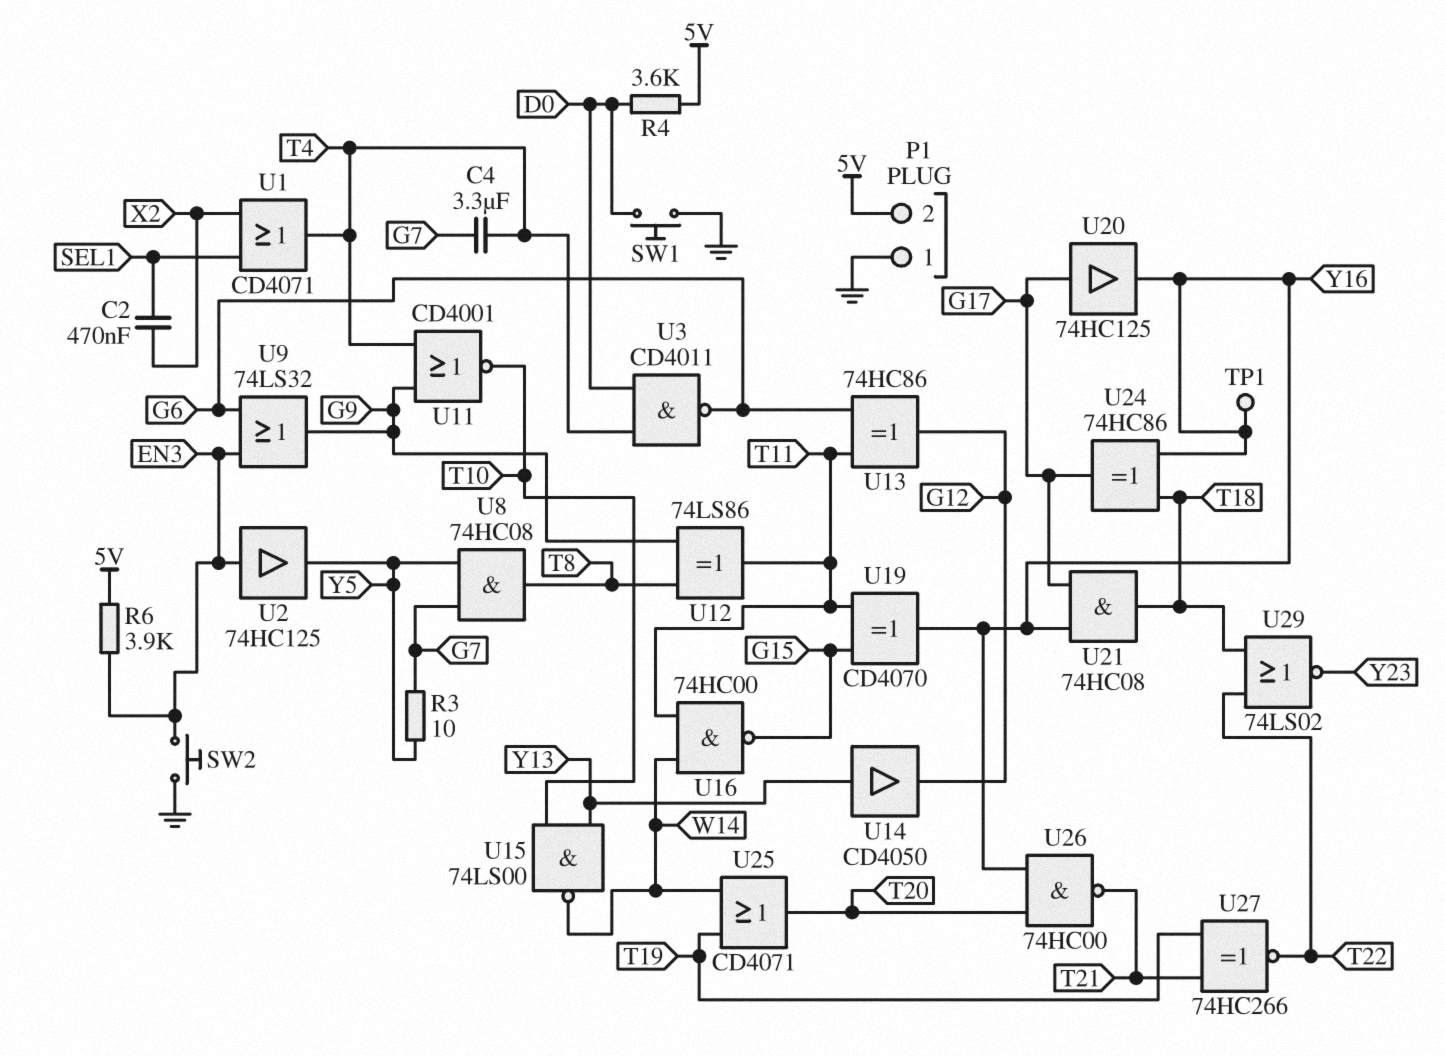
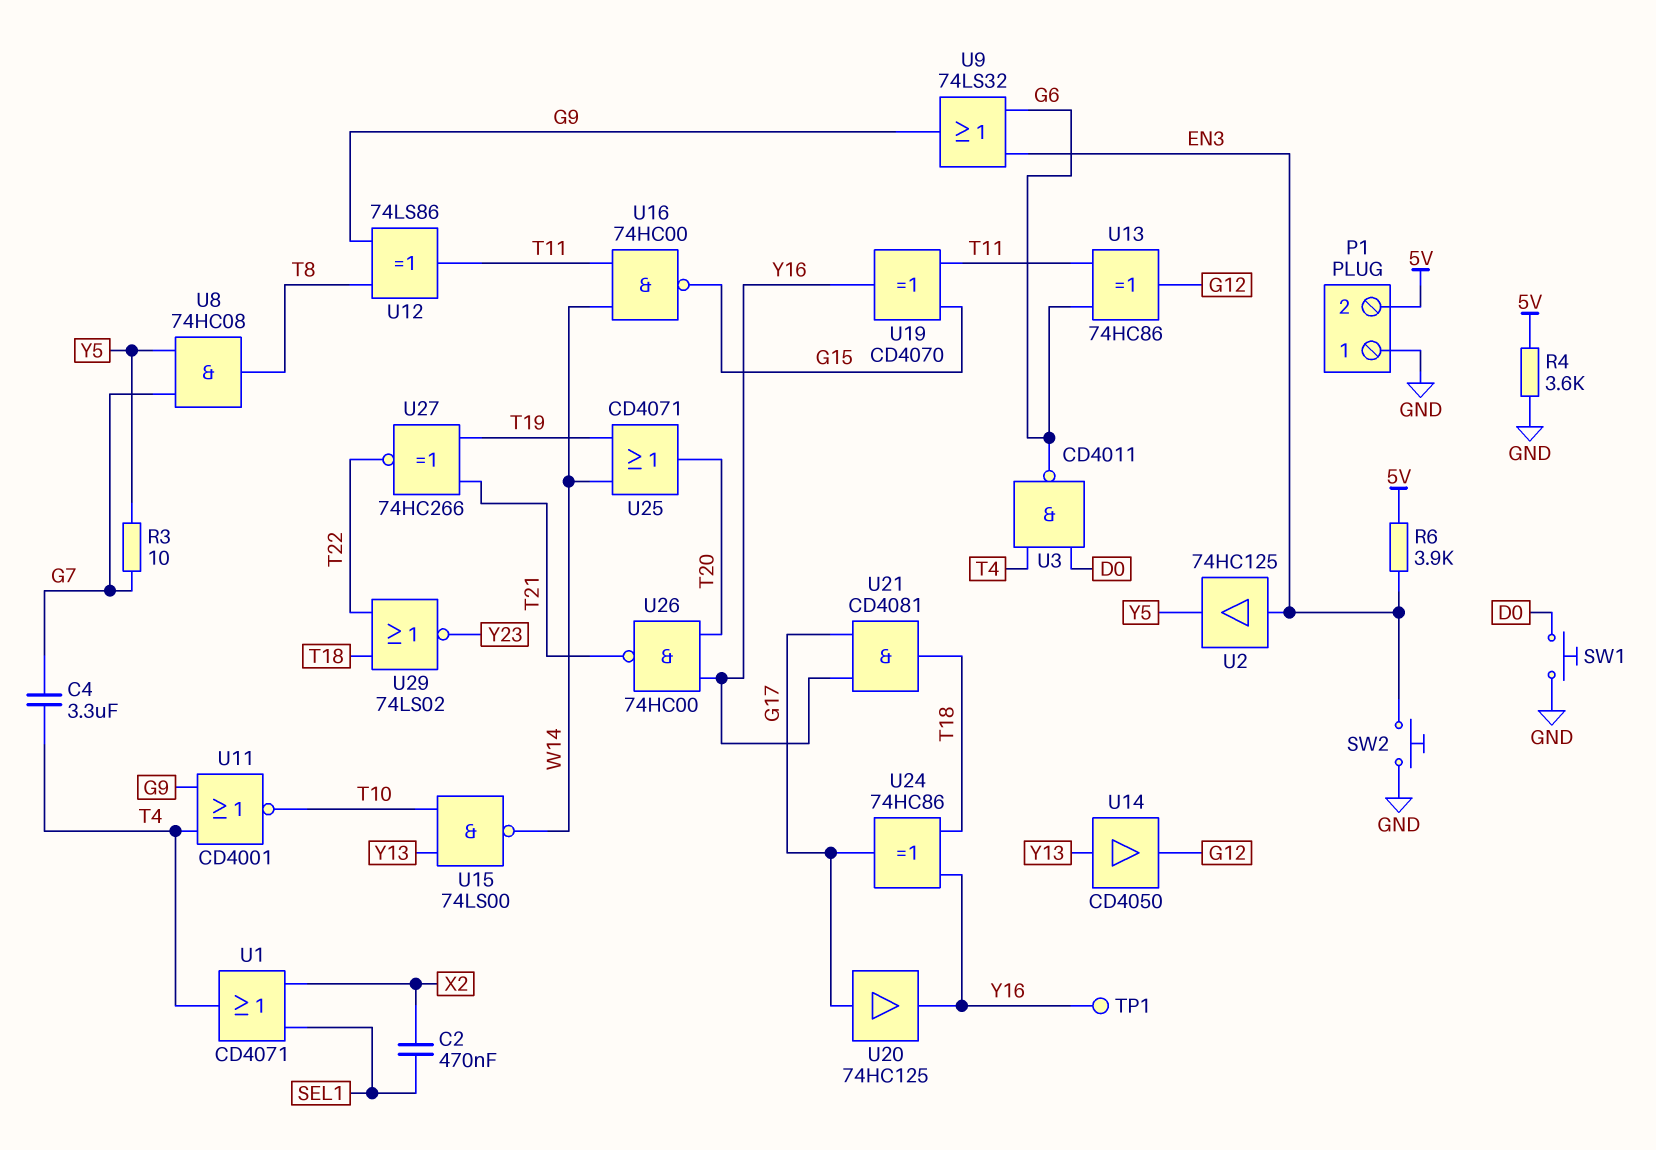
R4: 3.6k (5V, D0) -> 3.6k (5V, GND)
U21: AND 74HC08 (in G17, in Y16, out T18) -> AND CD4081 (in G17, in Y16, out T18)

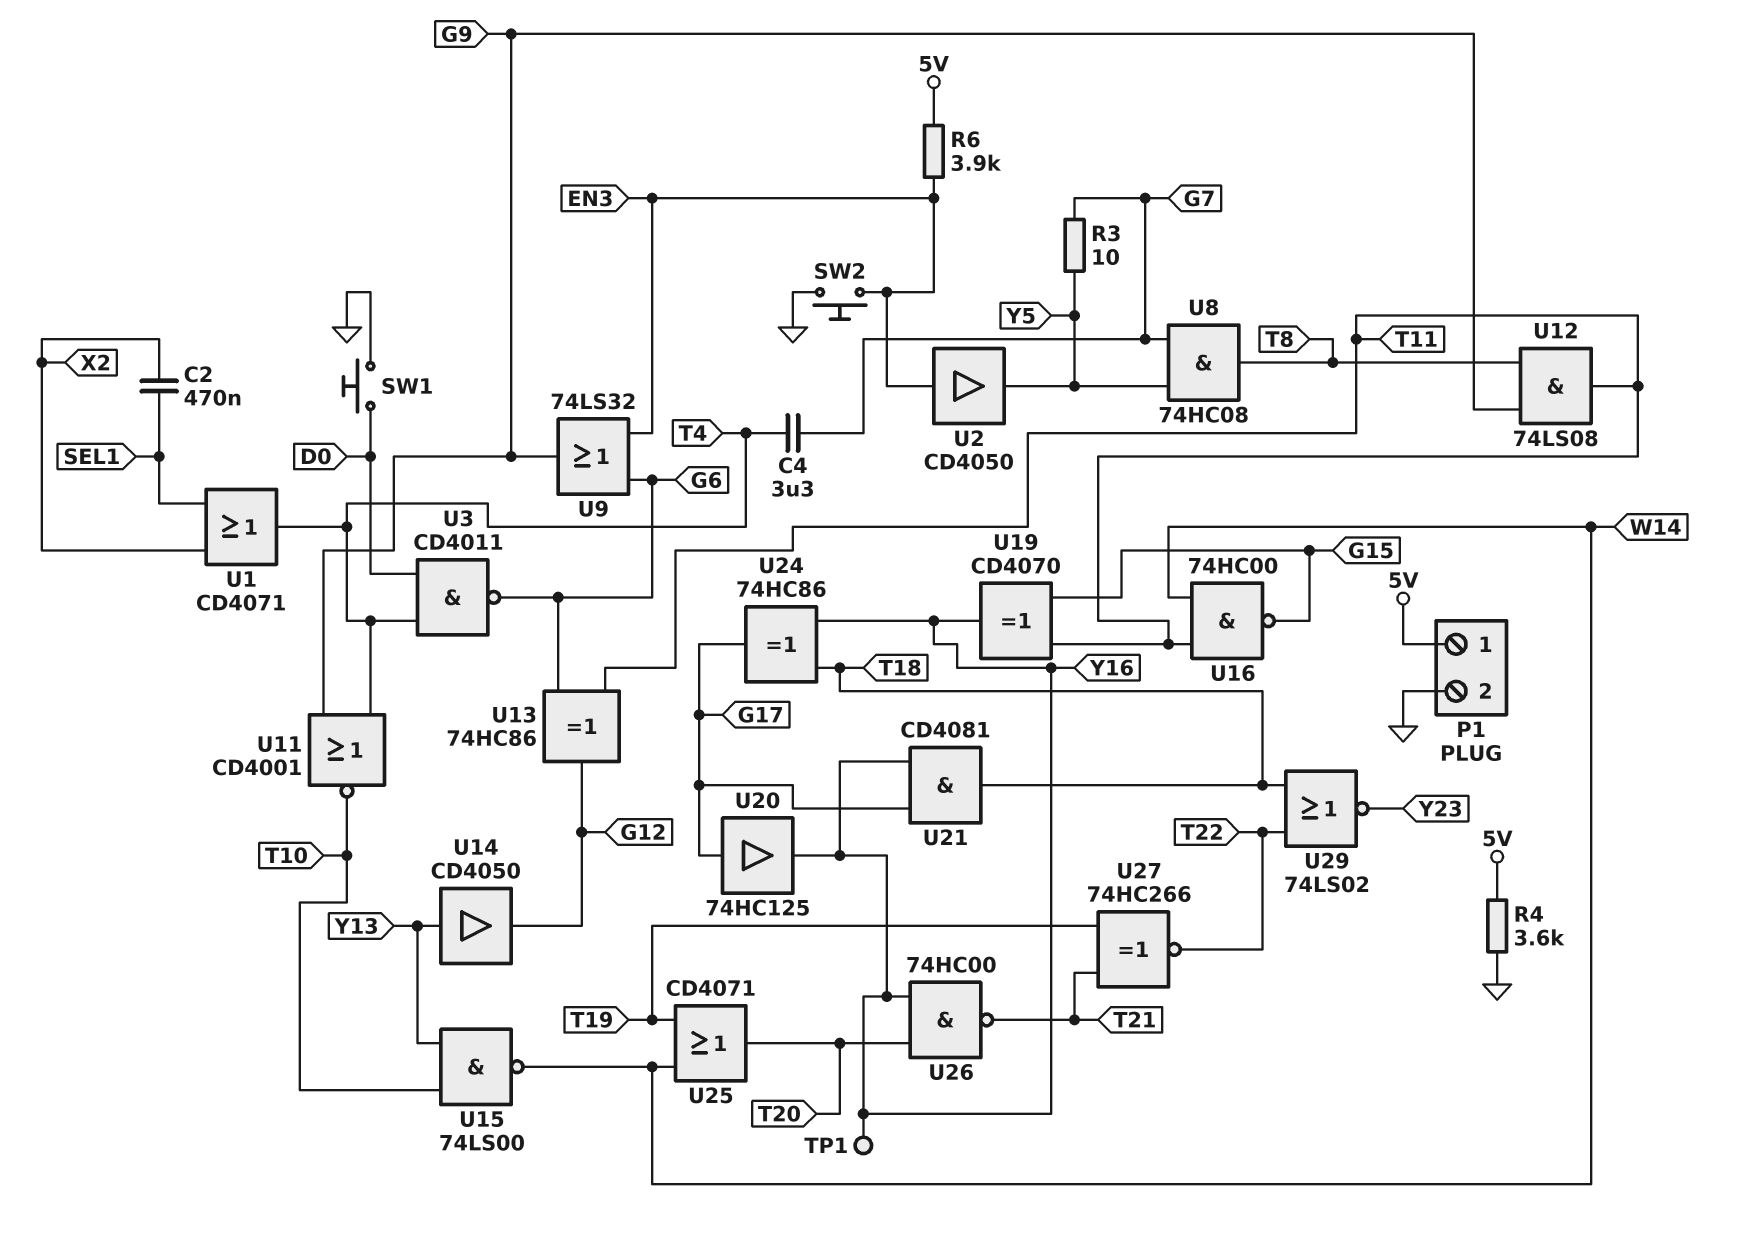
P1 pin 1: GND -> 5V
P1 pin 2: 5V -> GND
U2: buffer 74HC125 (in EN3, out Y5) -> buffer CD4050 (in EN3, out Y5)
U12: XOR 74LS86 (in G9, in T8, out T11) -> AND 74LS08 (in G9, in T8, out T11)

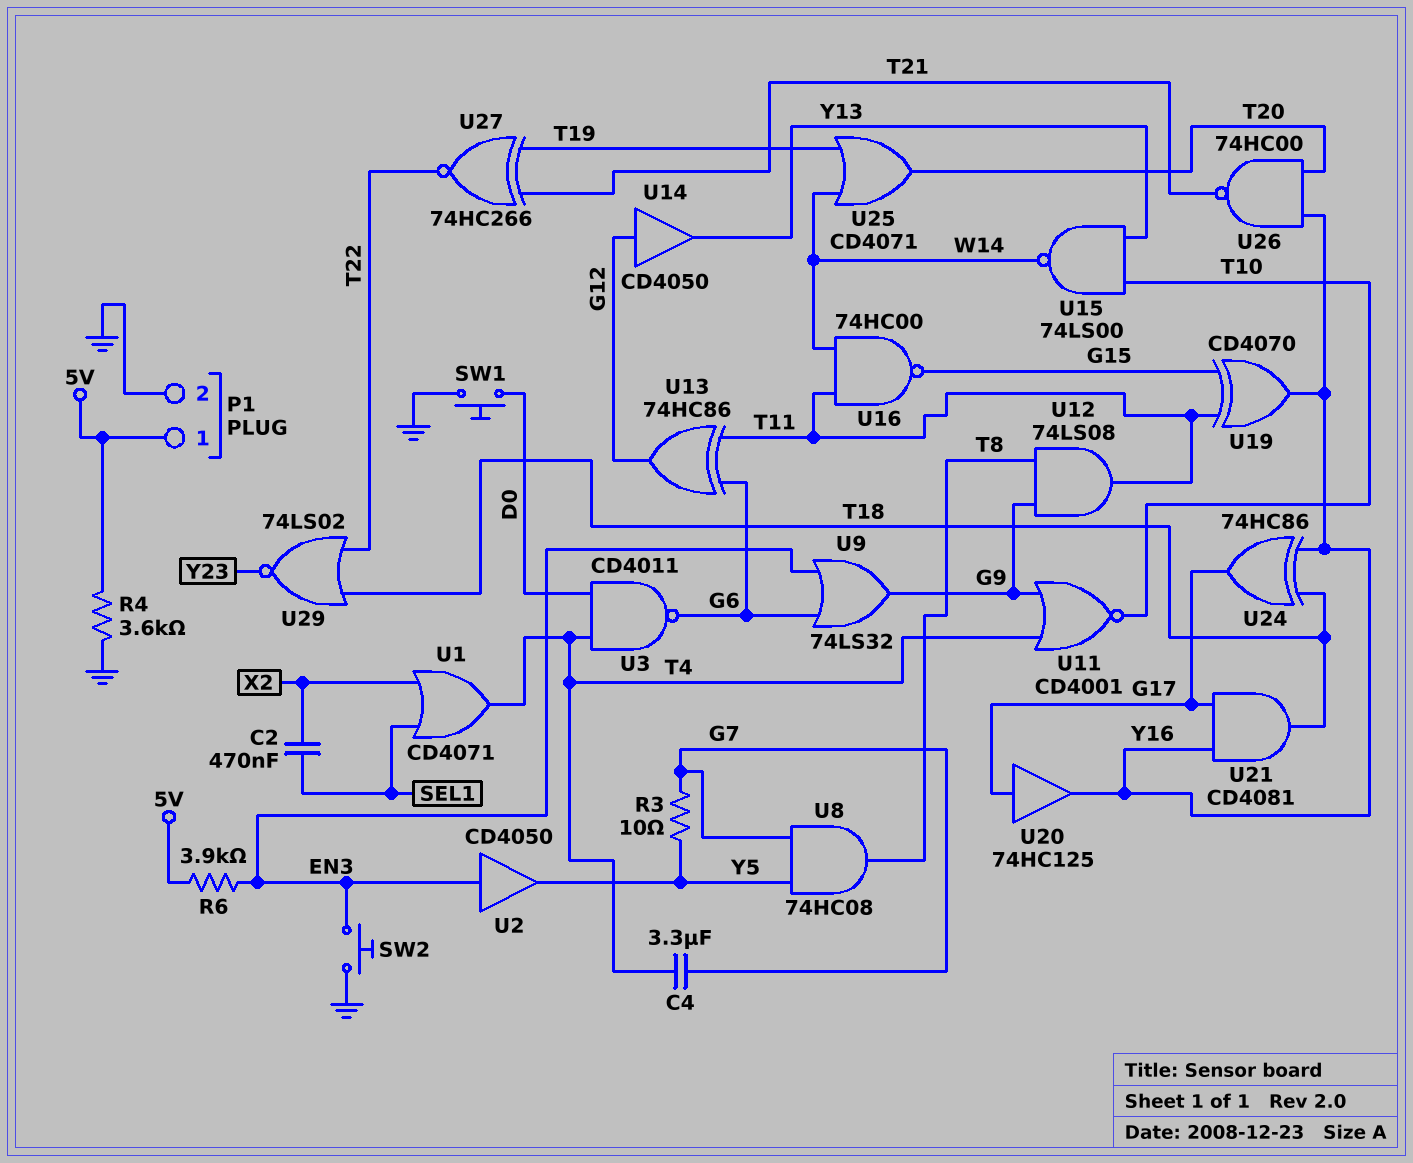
TP1: test point (Y16) -> none
U14: buffer CD4050 (in Y13, out G12) -> buffer CD4050 (in G12, out Y13)

